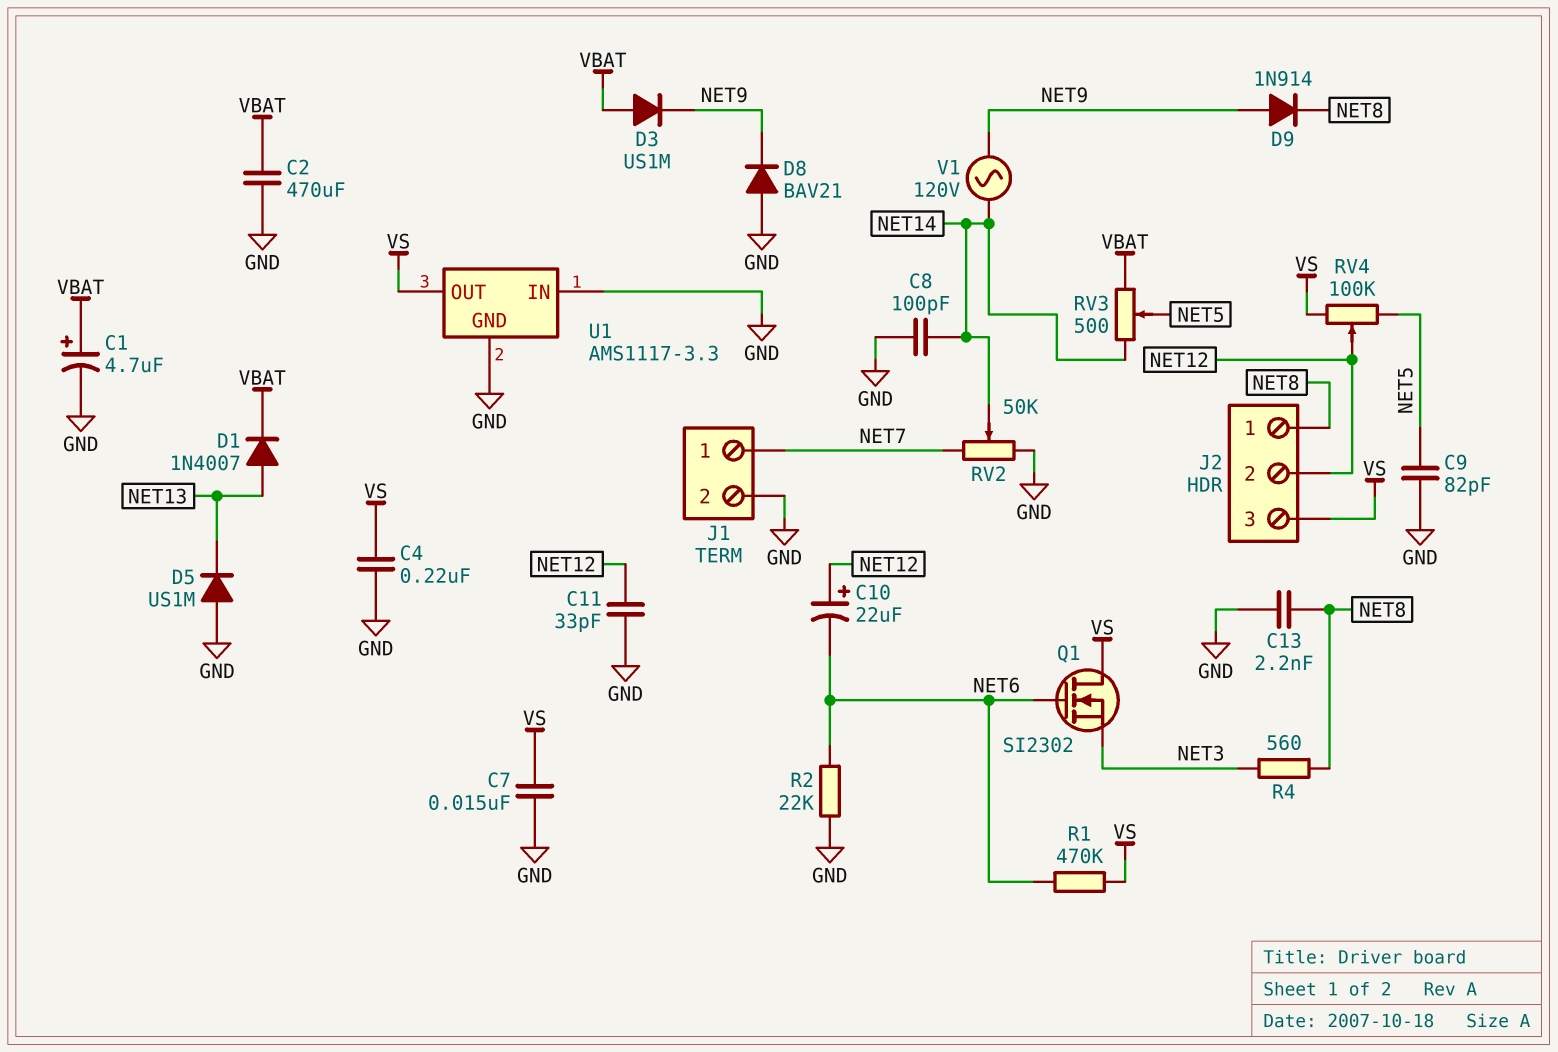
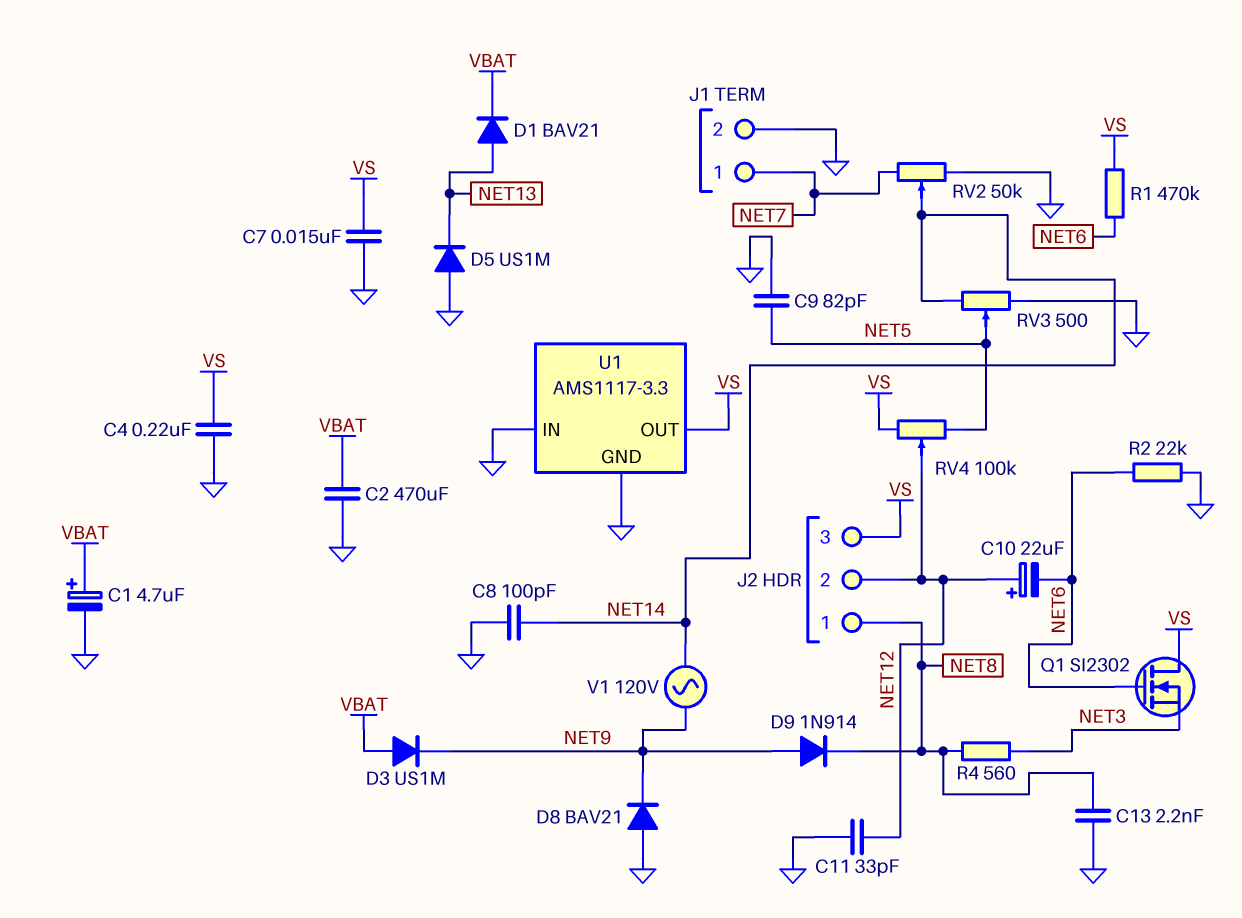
D1: diode 1N4007 (A NET13, K VBAT) -> diode BAV21 (A NET13, K VBAT)
RV3: 500 (NET14, VBAT, wiper NET5) -> 500 (GND, NET14, wiper NET5)

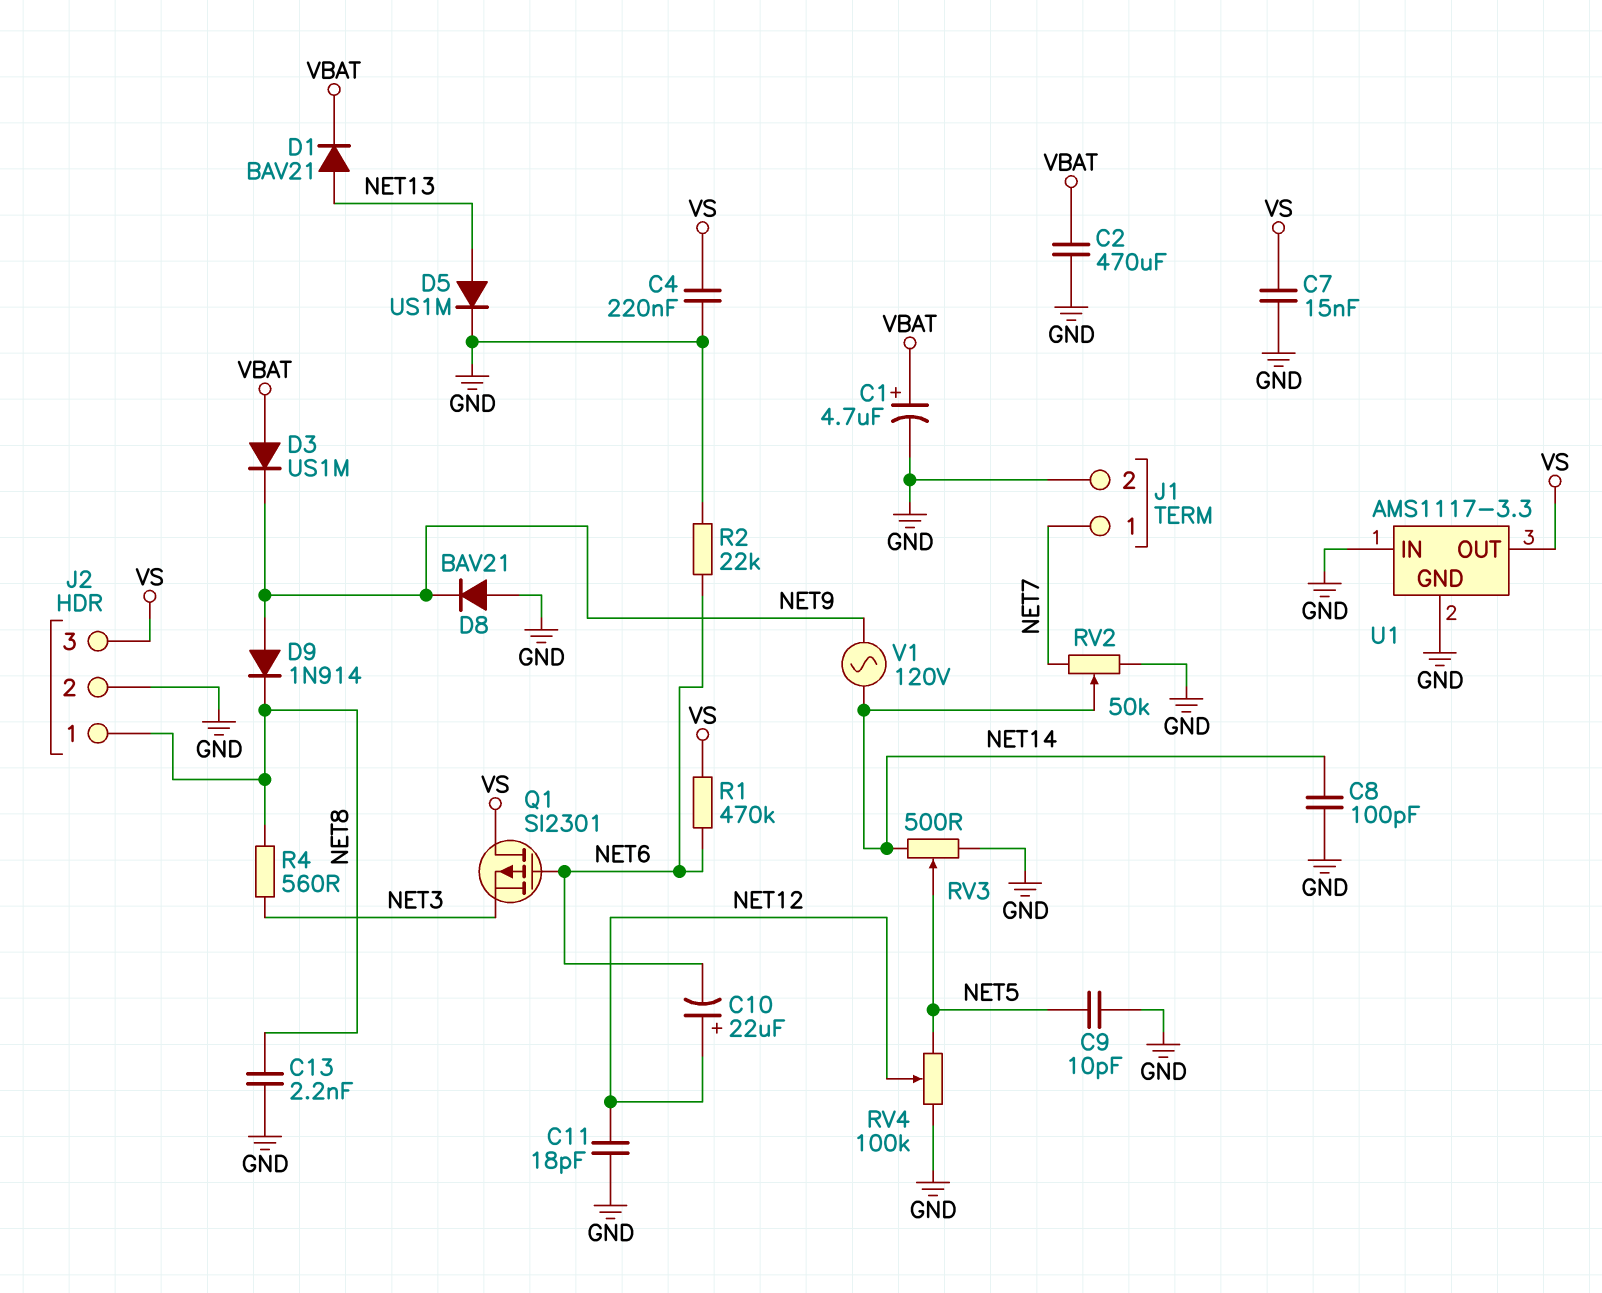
C9: 82pF (GND, NET5) -> 10pF (GND, NET5)
C11: 33pF (GND, NET12) -> 18pF (GND, NET12)
D5: diode US1M (A GND, K NET13) -> diode US1M (A NET13, K GND)
J2 pin 2: NET12 -> GND
Q1: NMOS SI2302 (G NET6, D VS, S NET3) -> PMOS SI2301 (G NET6, D VS, S NET3)
RV4: 100k (NET5, VS, wiper NET12) -> 100k (GND, NET5, wiper NET12)

